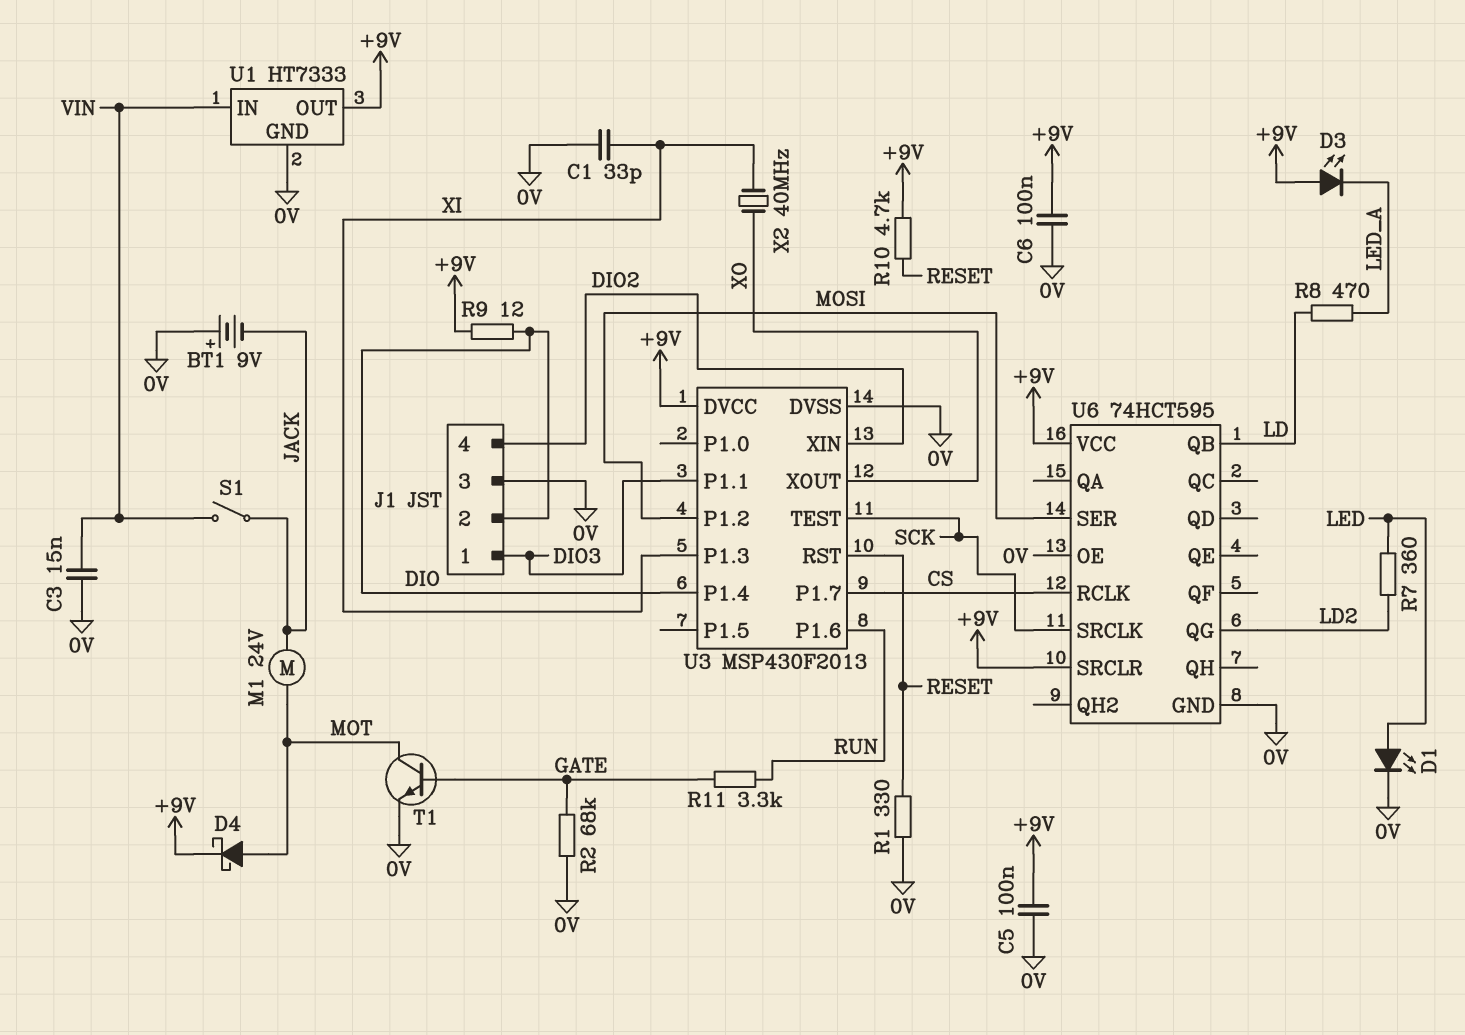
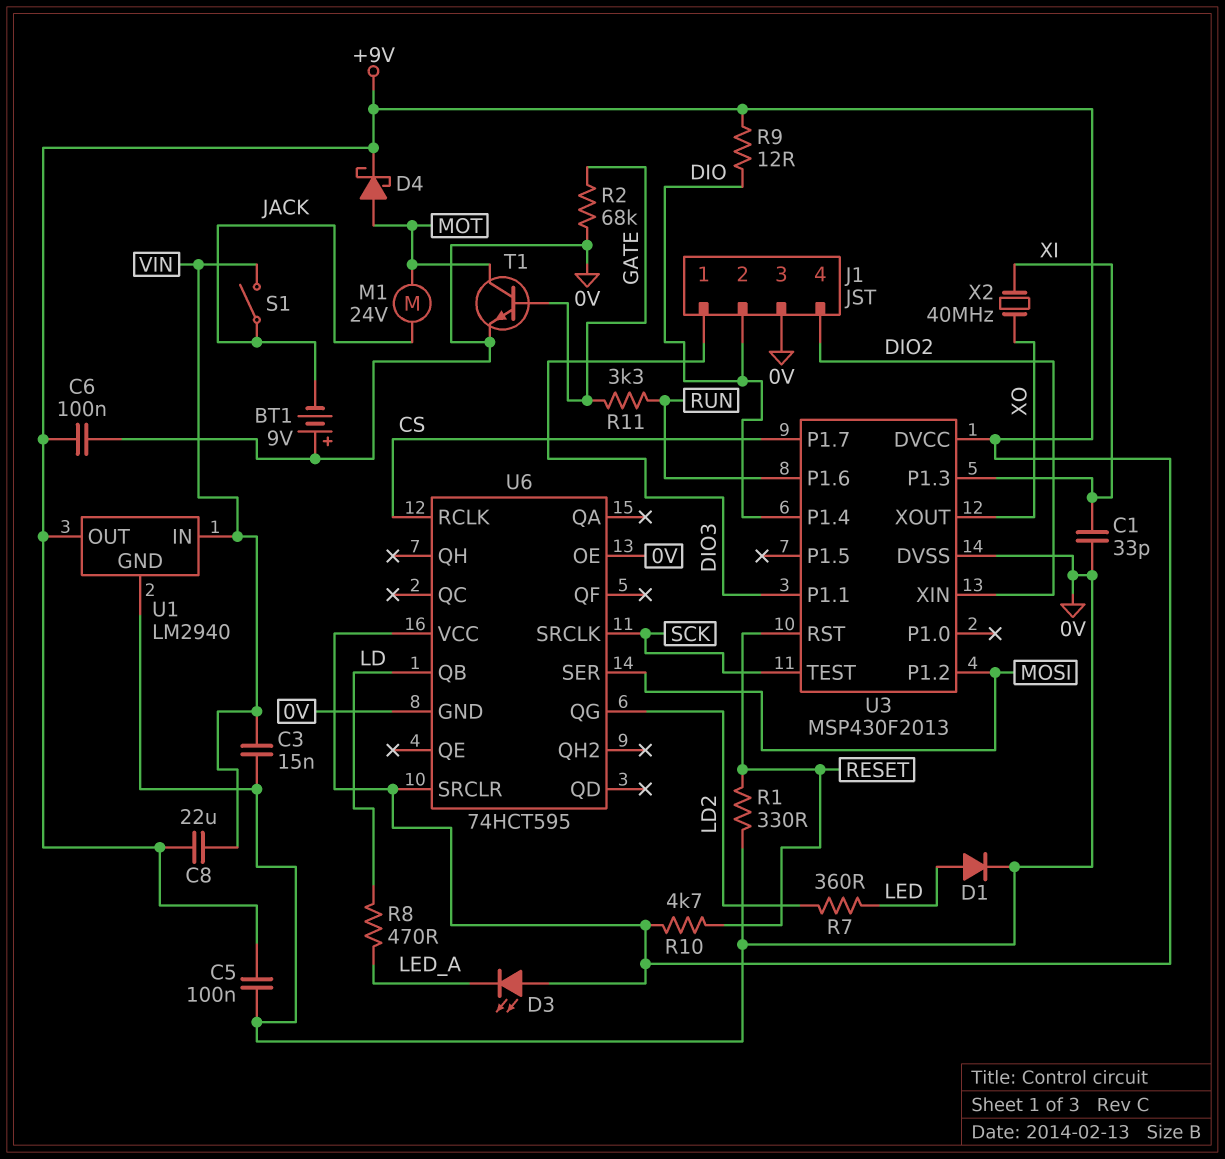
C8: none -> 22uF (+9V, VIN)
D1: LED (A LED, K 0V) -> diode (A LED, K 0V)
U1: HT7333 -> LM2940

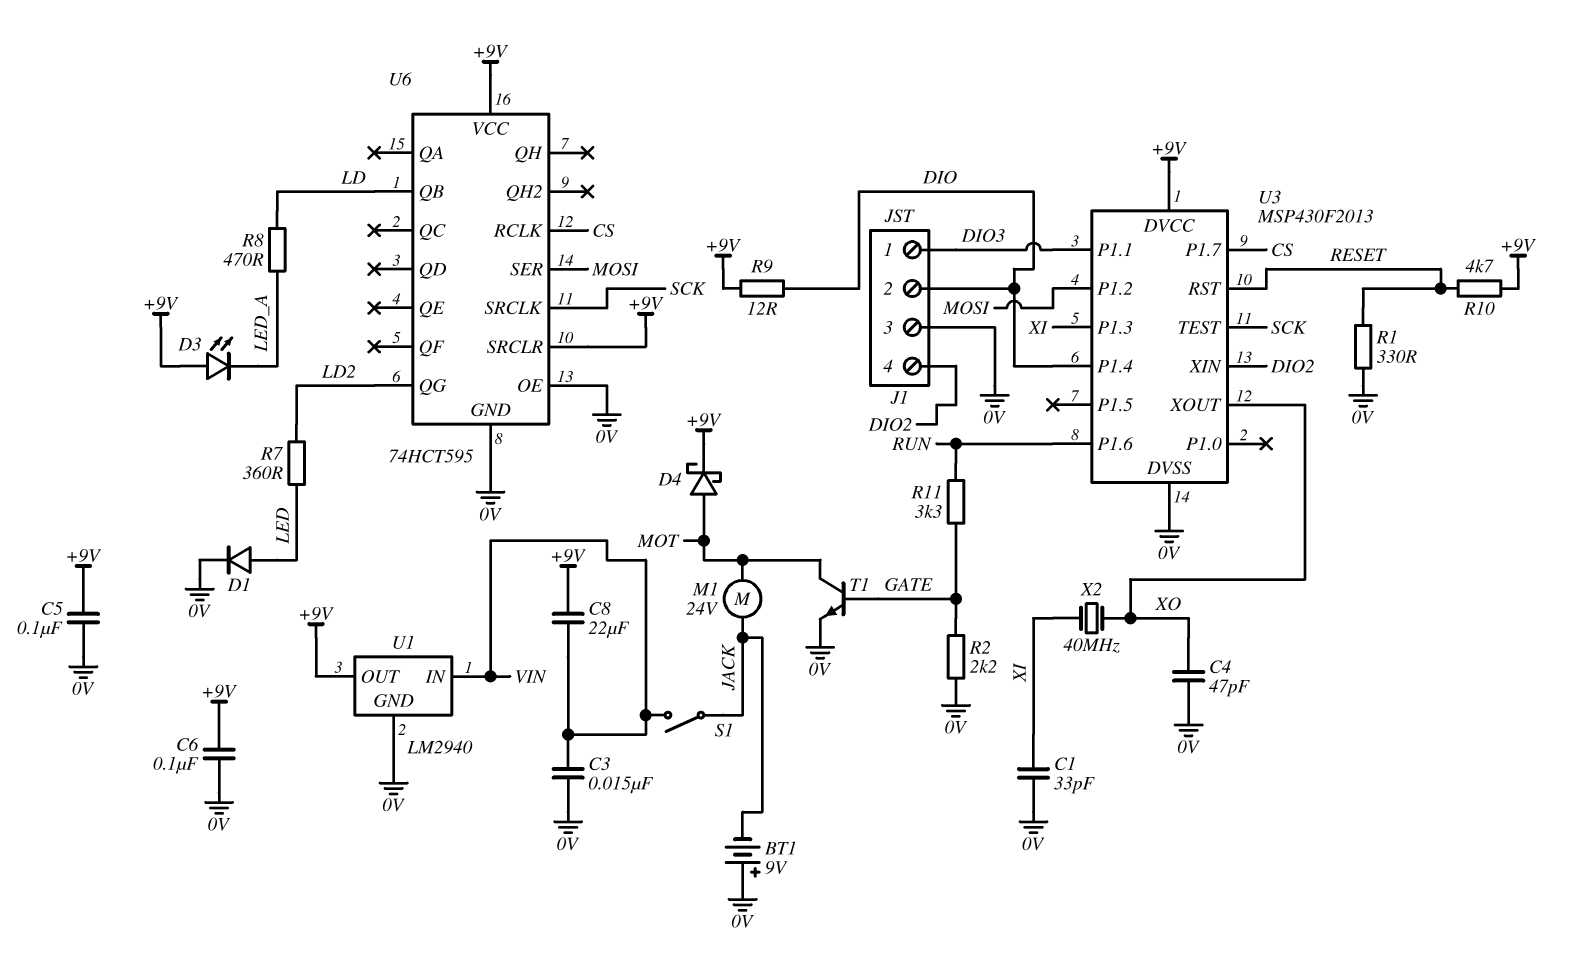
C4: none -> 47pF (0V, XO)
R2: 68k (0V, GATE) -> 2.2k (0V, GATE)

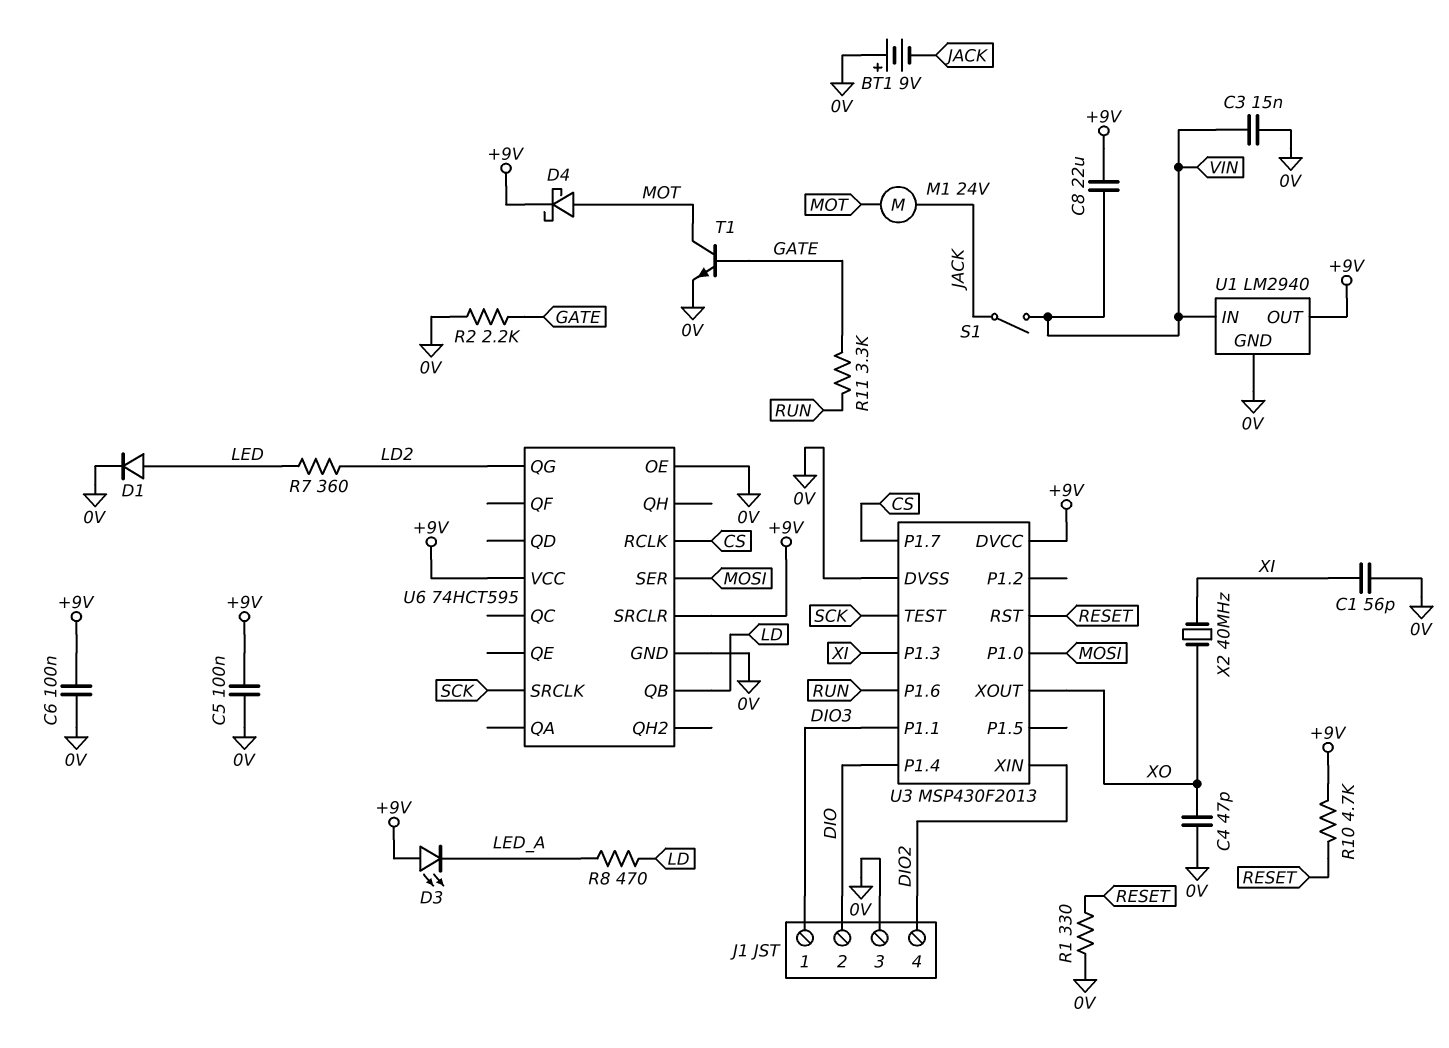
C1: 33pF (0V, XI) -> 56pF (0V, XI)
R9: 12 (+9V, DIO) -> none
U3 pin P1.0: none -> MOSI
U3 pin P1.2: MOSI -> none

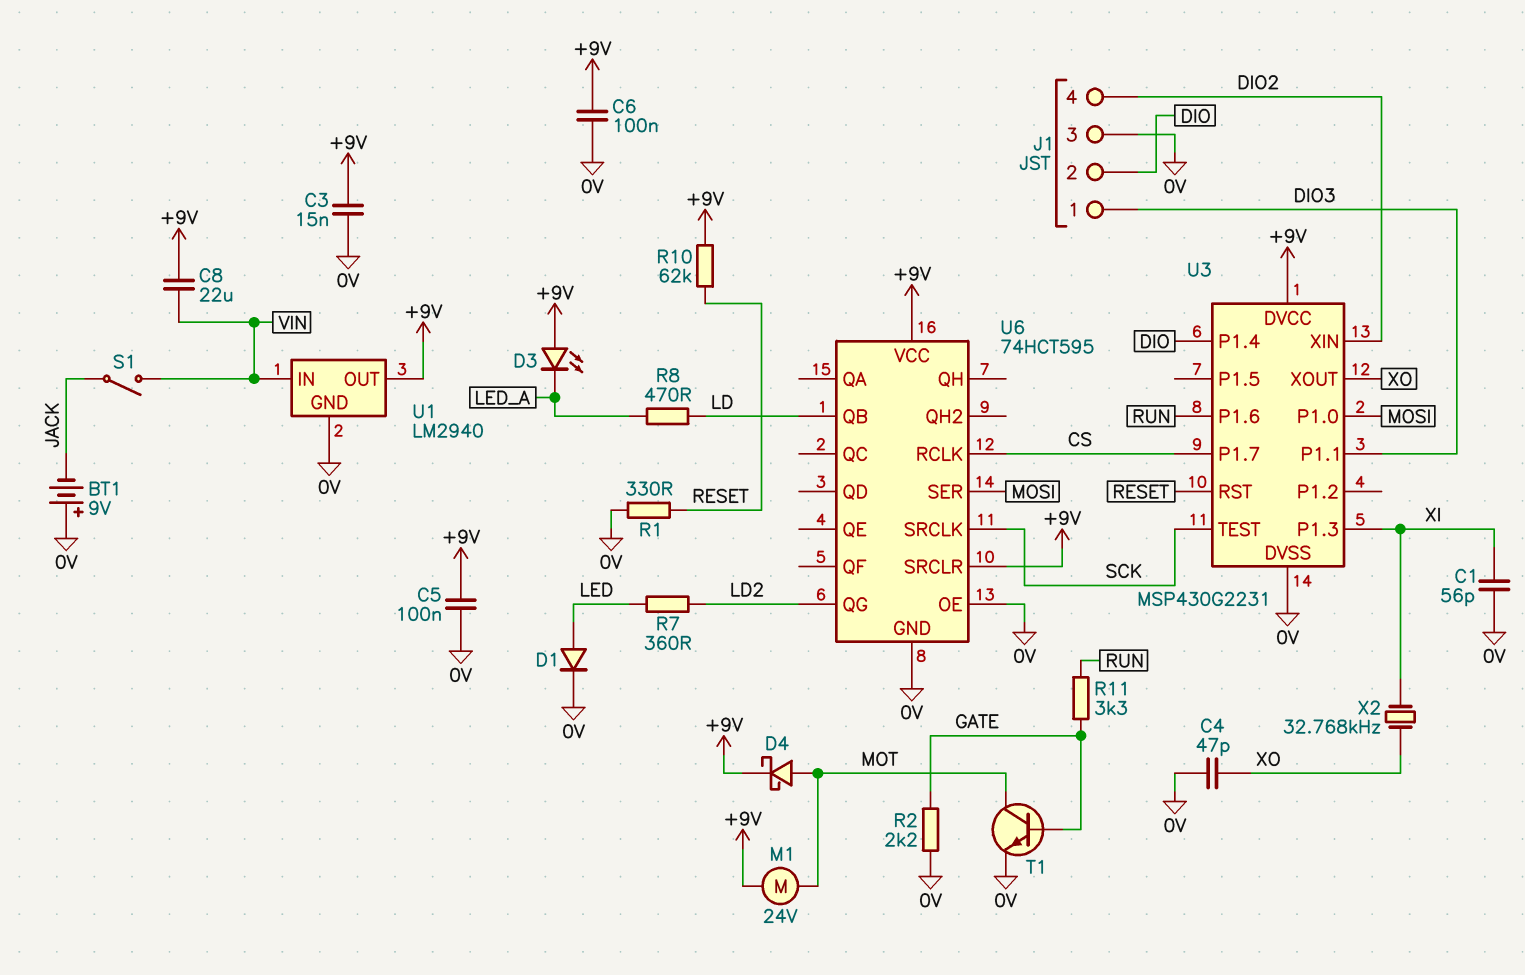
C3: 15nF (0V, VIN) -> 15nF (+9V, 0V)
M1: motor 24V (JACK, MOT) -> motor 24V (+9V, MOT)
R10: 4.7k (+9V, RESET) -> 62k (+9V, RESET)
U3: MSP430F2013 -> MSP430G2231
X2: 40MHz (XI, XO) -> 32.768kHz (XI, XO)

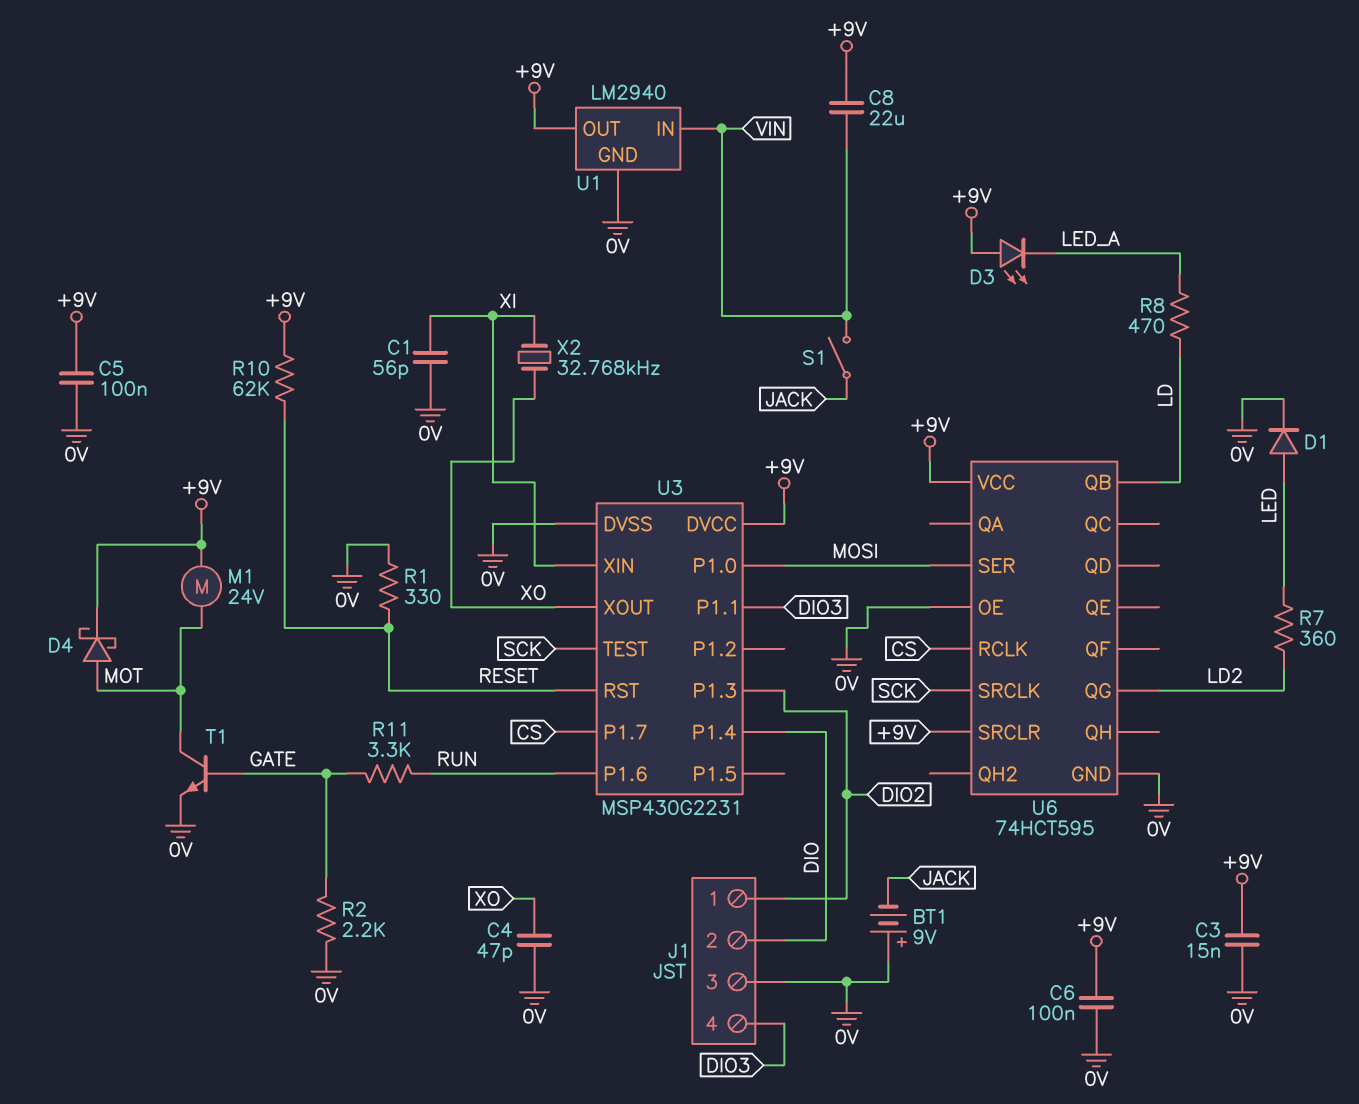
J1 pin 1: DIO3 -> DIO2
J1 pin 4: DIO2 -> DIO3
U3 pin P1.3: XI -> DIO2
U3 pin XIN: DIO2 -> XI

